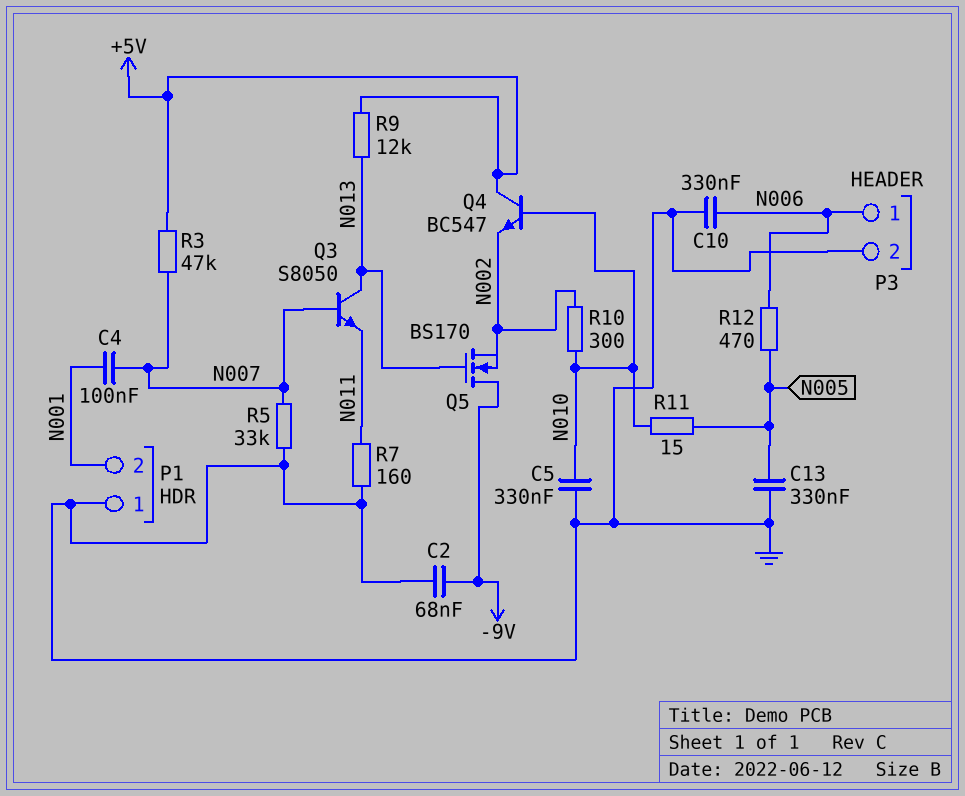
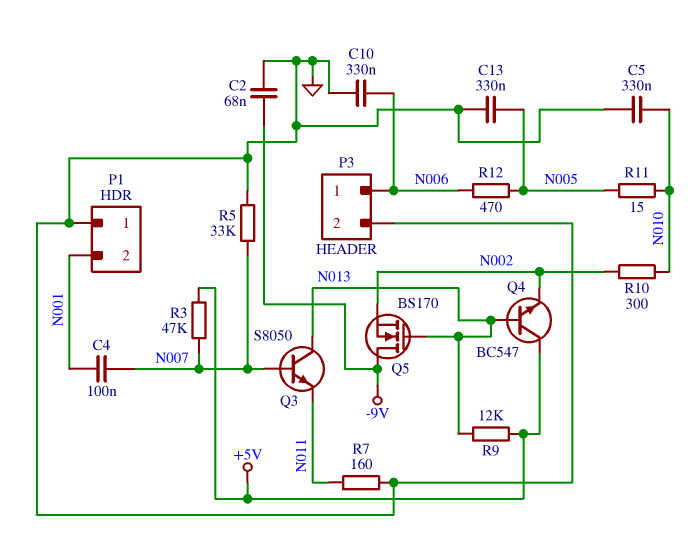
Q4: NPN BC547 (B N010, C +5V, E N002) -> NPN BC547 (B N013, C +5V, E N002)

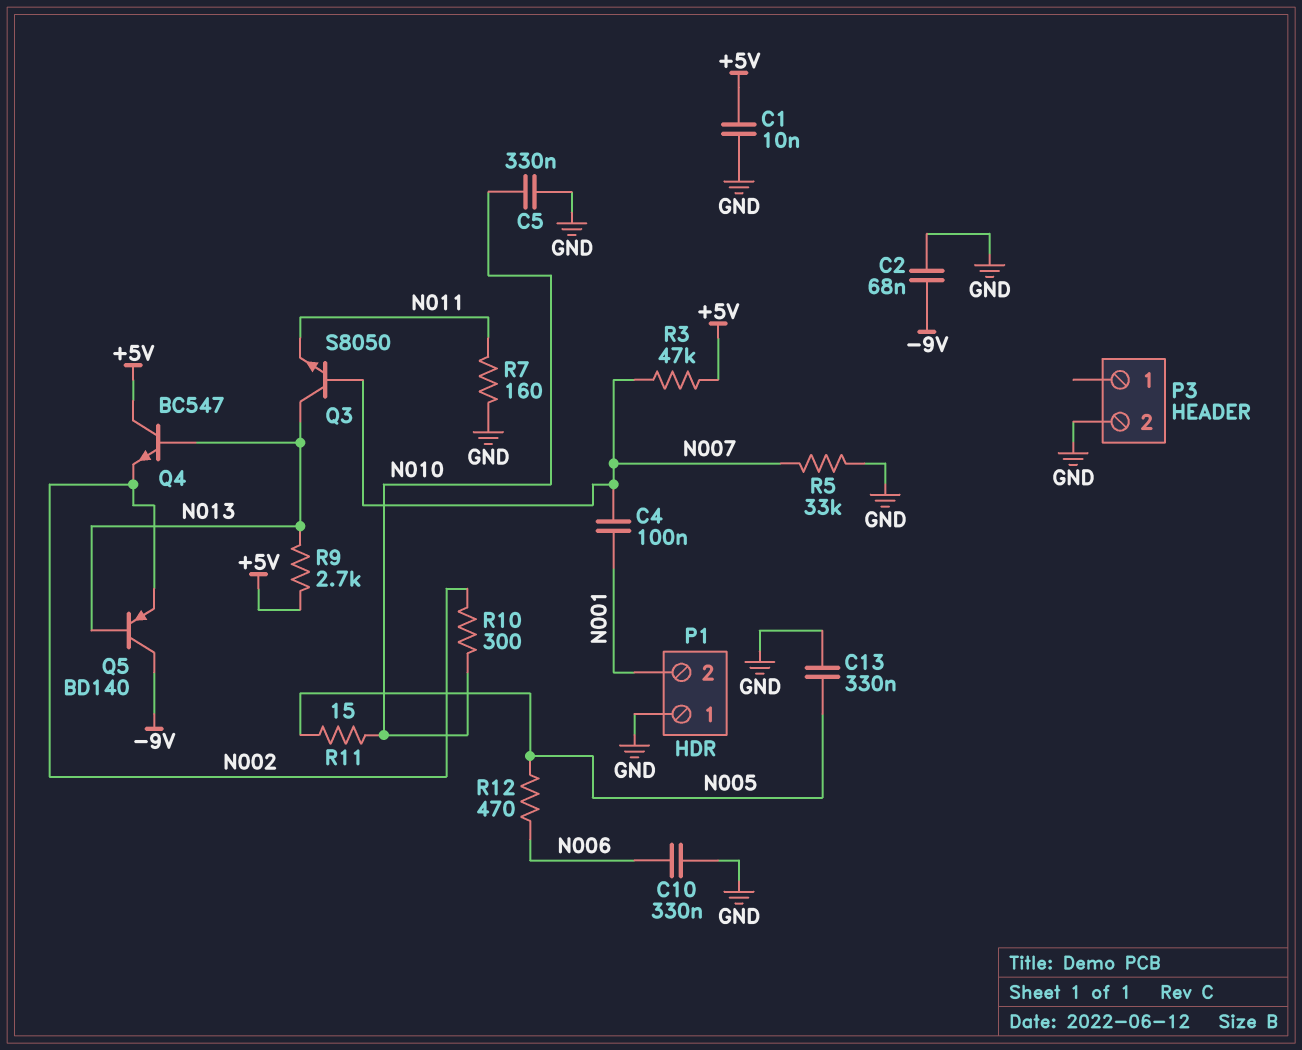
C1: none -> 10nF (+5V, GND)
P3 pin 1: N006 -> none
Q5: NMOS BS170 (G N013, D -9V, S N002) -> PNP BD140 (B N013, C -9V, E N002)
R9: 12k (+5V, N013) -> 2.7k (+5V, N013)

